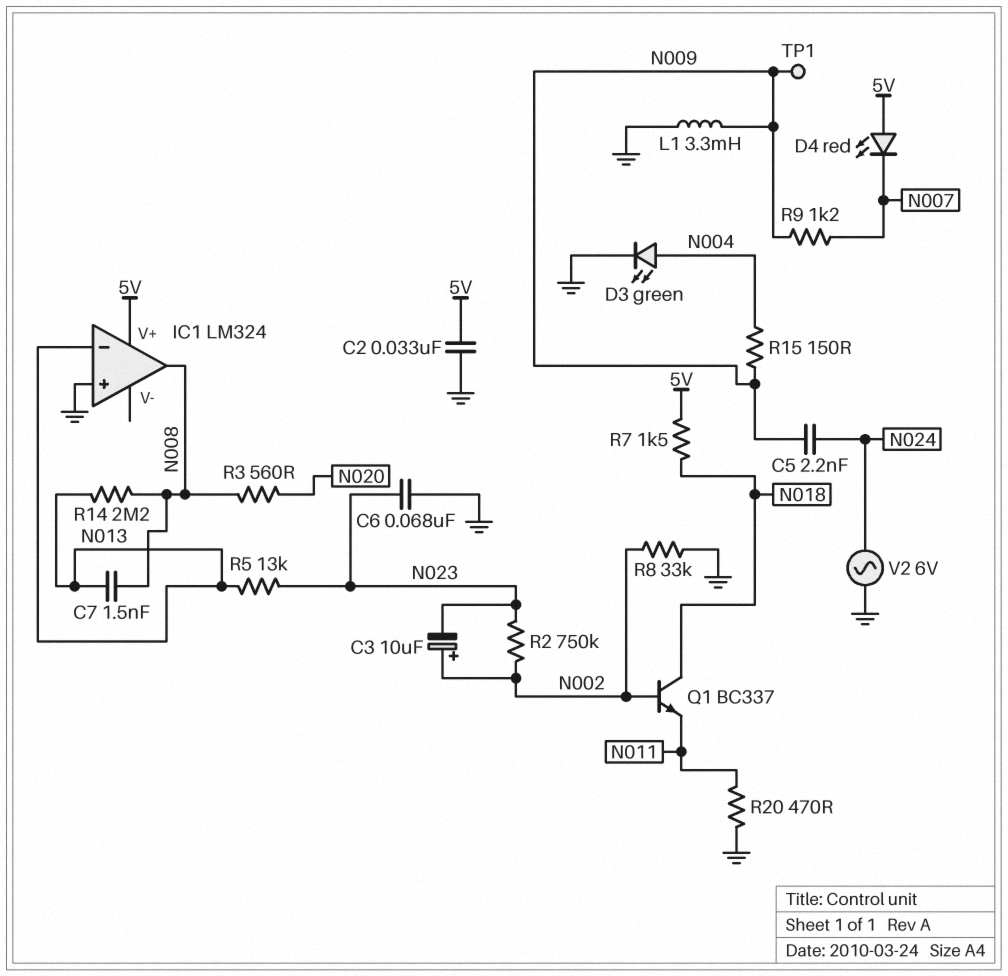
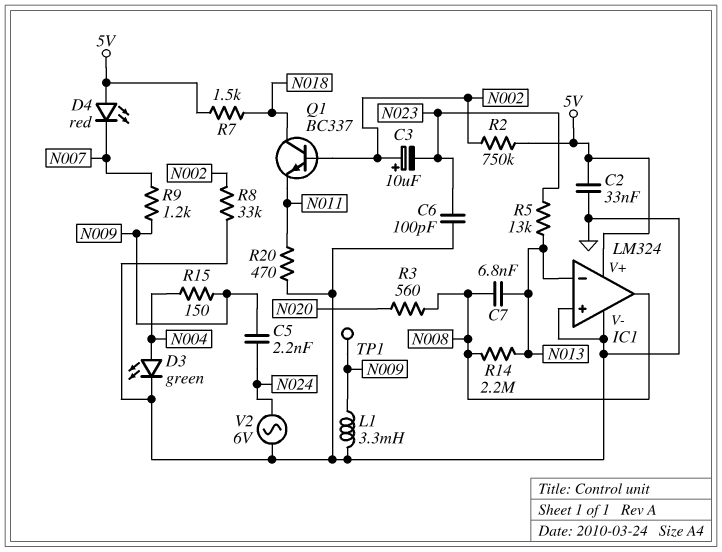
C6: 68nF (GND, N023) -> 100pF (GND, N023)
C7: 1.5nF (N008, N013) -> 6.8nF (N008, N013)
IC1 pin V-: none -> GND
R2: 750k (N002, N023) -> 750k (5V, N002)

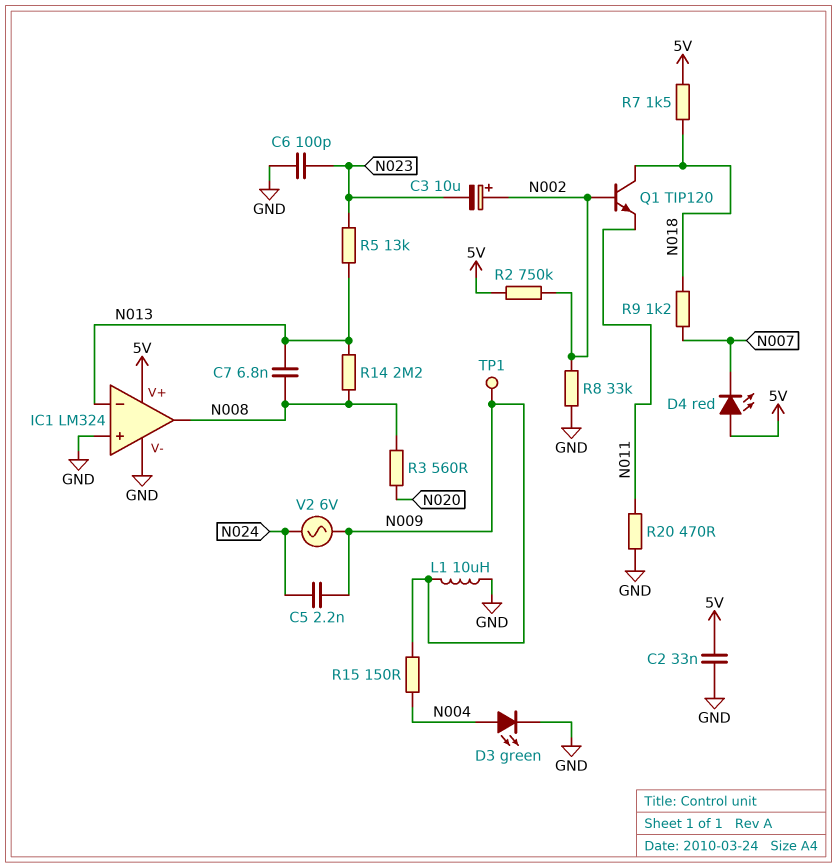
L1: 3.3mH (GND, N009) -> 10uH (GND, N009)
Q1: NPN BC337 (B N002, C N018, E N011) -> NPN TIP120 (B N002, C N018, E N011)
R9: 1.2k (N007, N009) -> 1.2k (N007, N018)
V2: AC 6V (GND, N024) -> AC 6V (N009, N024)

